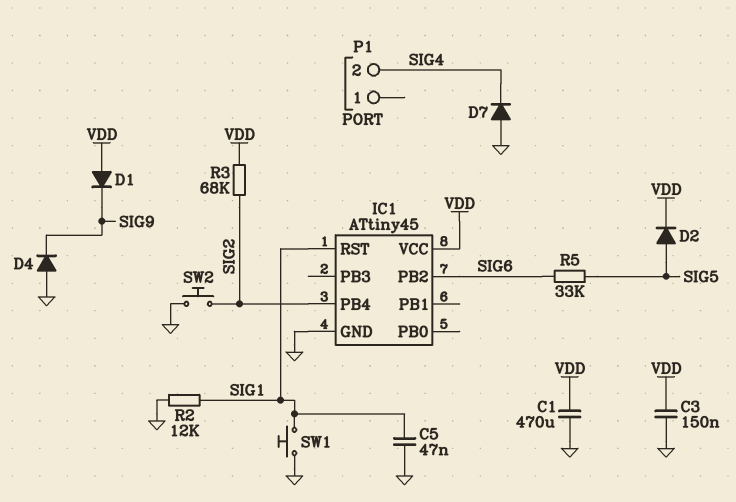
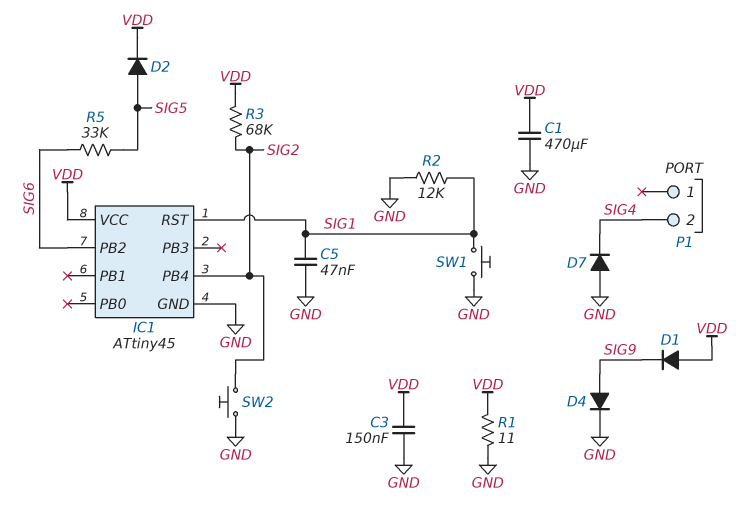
D4: diode (A GND, K SIG9) -> diode (A SIG9, K GND)
R1: none -> 11 (GND, VDD)

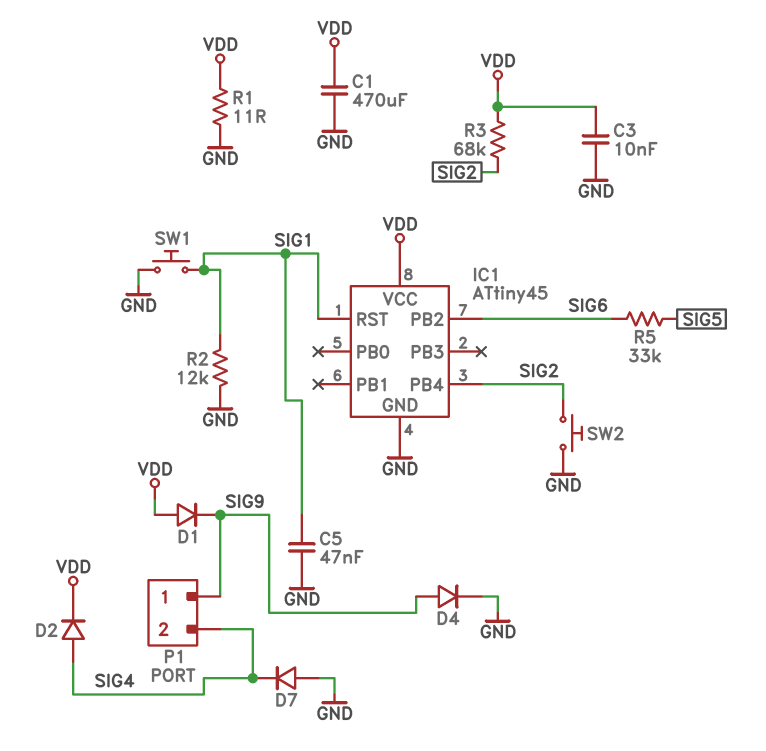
C3: 150nF (GND, VDD) -> 10nF (GND, VDD)
D2: diode (A SIG5, K VDD) -> diode (A SIG4, K VDD)
P1 pin 1: none -> SIG9

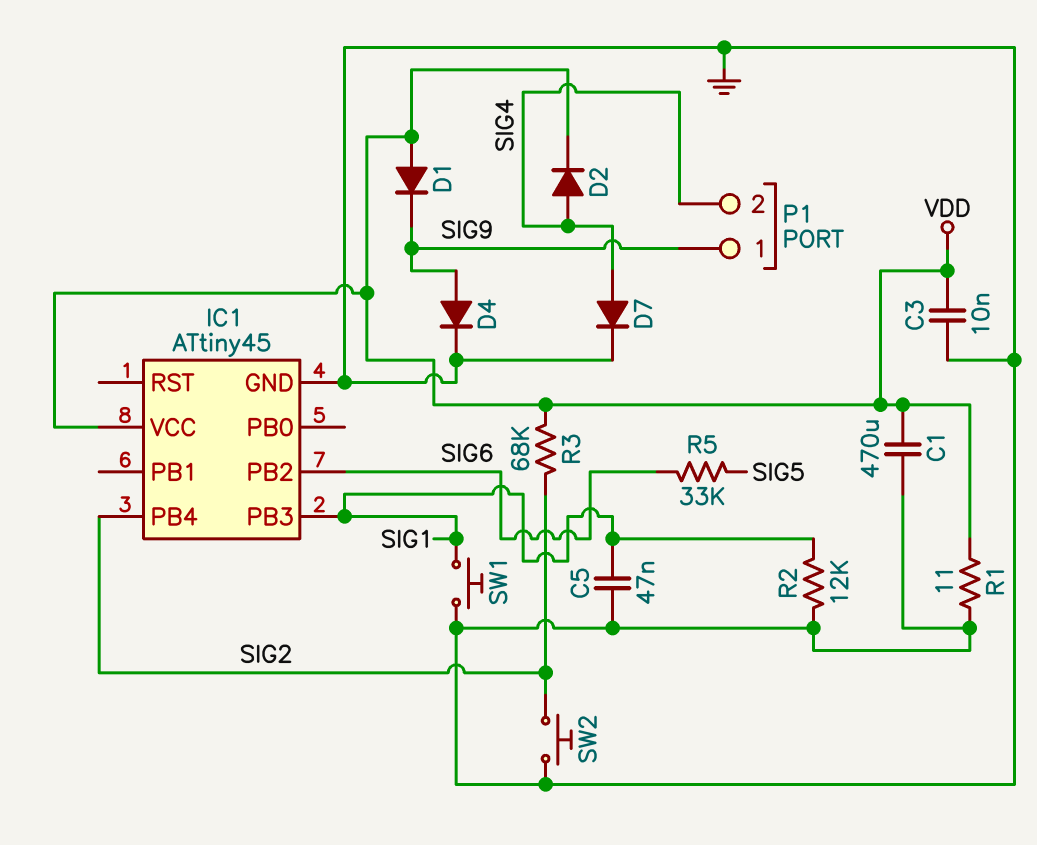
D7: diode (A GND, K SIG4) -> diode (A SIG4, K GND)
IC1 pin PB3: none -> SIG1
IC1 pin RST: SIG1 -> none

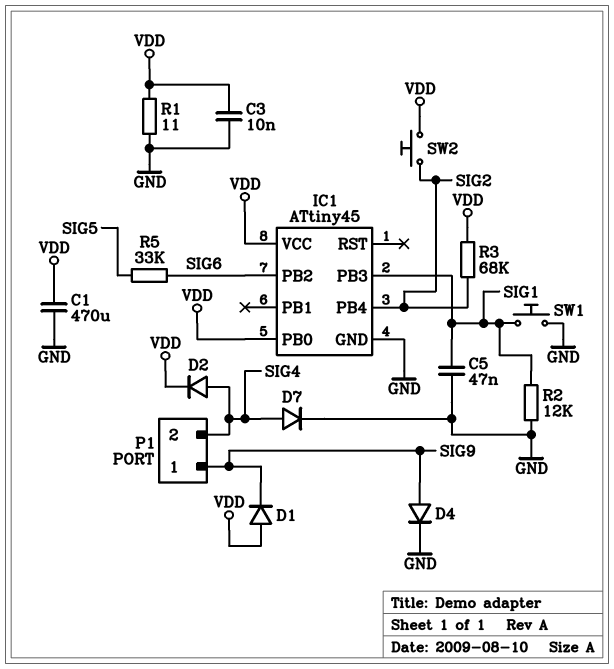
IC1 pin PB0: none -> VDD
SW2: button (GND, SIG2) -> button (SIG2, VDD)

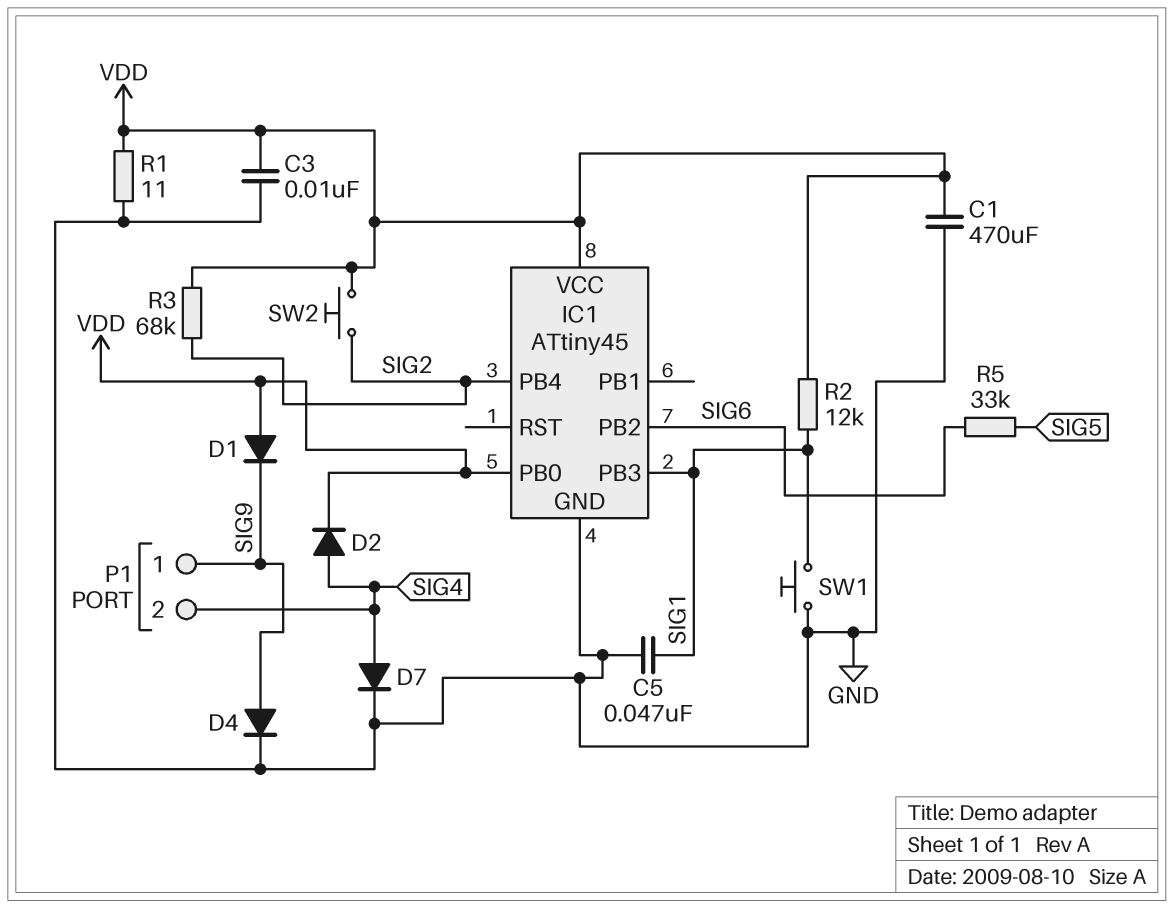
R2: 12k (GND, SIG1) -> 12k (SIG1, VDD)

